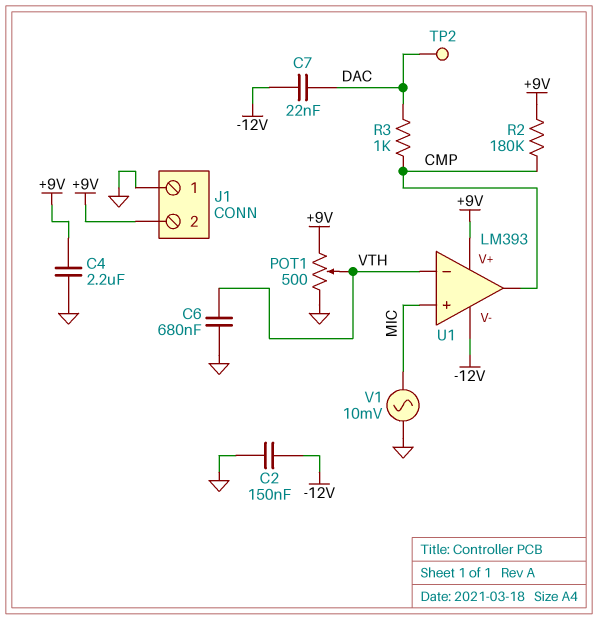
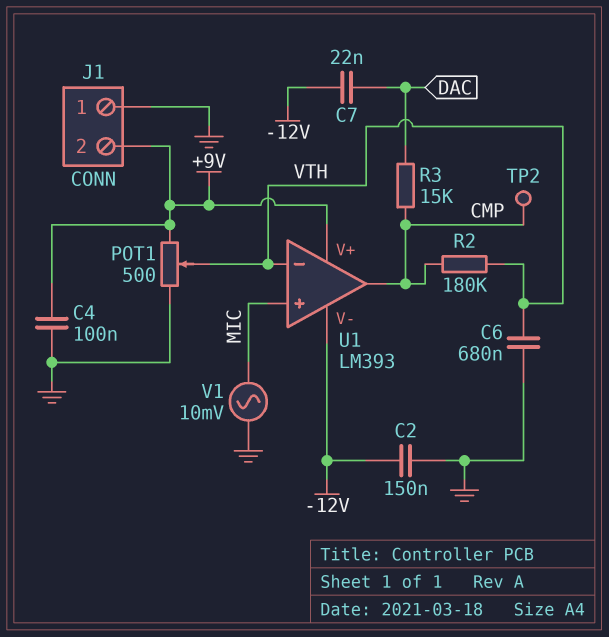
C4: 2.2uF (+9V, GND) -> 100nF (+9V, GND)
R2: 180k (+9V, CMP) -> 180k (CMP, VTH)
R3: 1k (CMP, DAC) -> 15k (CMP, DAC)
TP2: test point (DAC) -> test point (CMP)

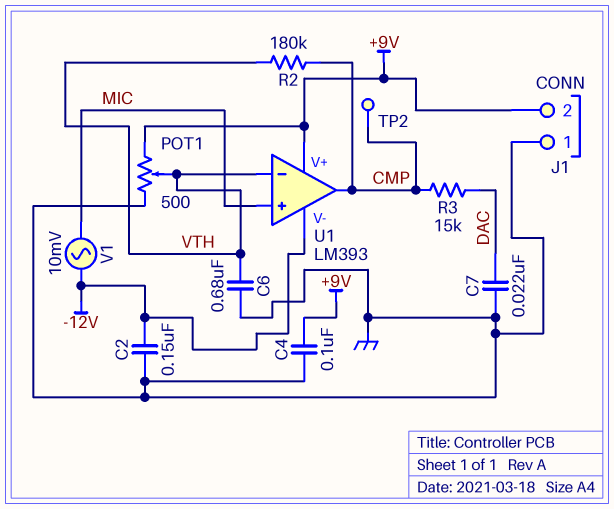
C7: 22nF (-12V, DAC) -> 22nF (DAC, GND)
V1: AC 10mV (GND, MIC) -> AC 10mV (-12V, MIC)

